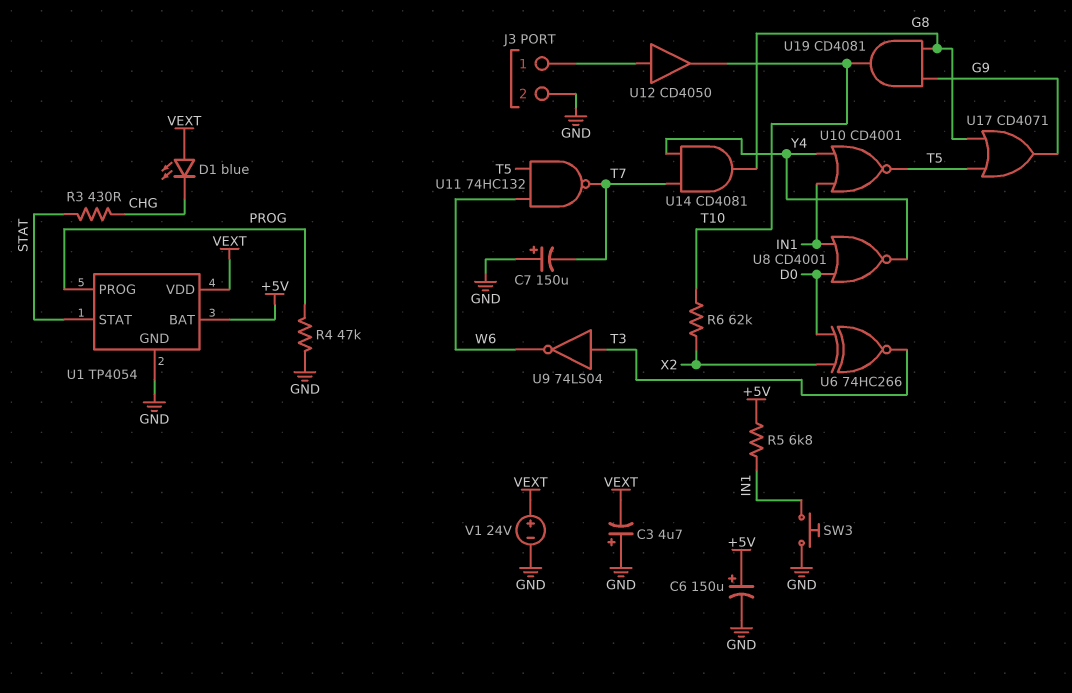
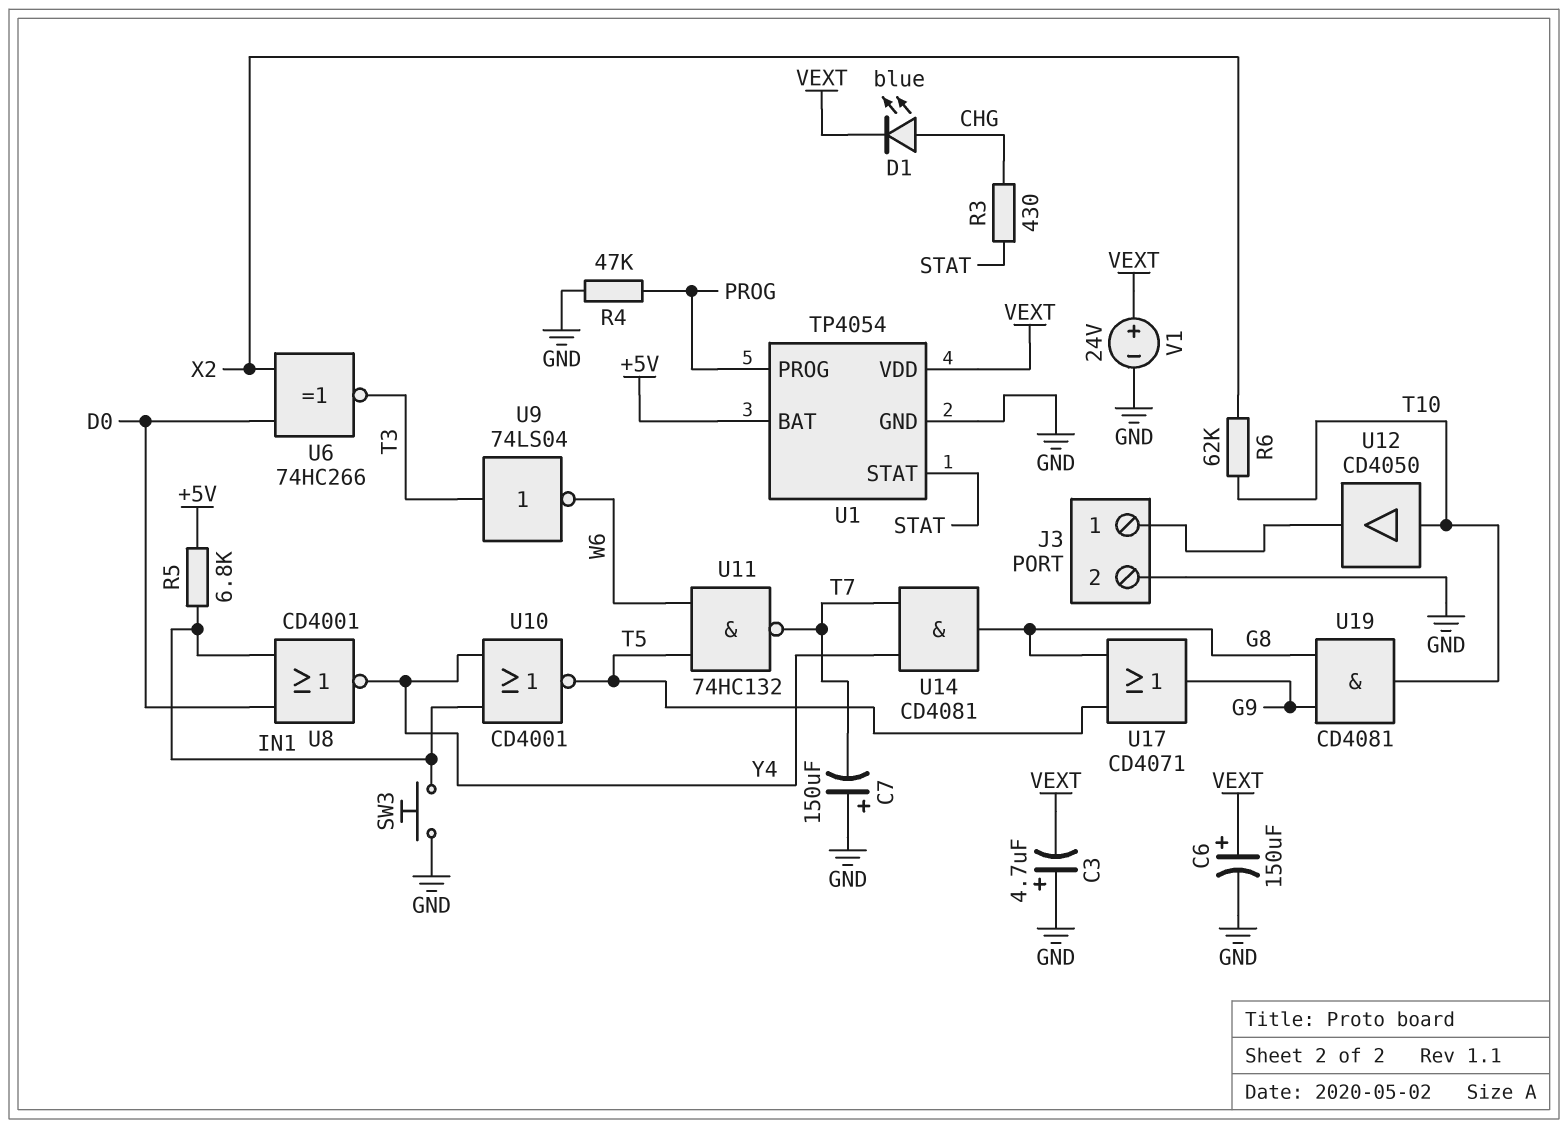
C6: 150uF (plus +5V, minus GND) -> 150uF (plus VEXT, minus GND)
D1: LED blue (A VEXT, K CHG) -> LED blue (A CHG, K VEXT)
U12: buffer CD4050 (in J3/1, out T10) -> buffer CD4050 (in T10, out J3/1)

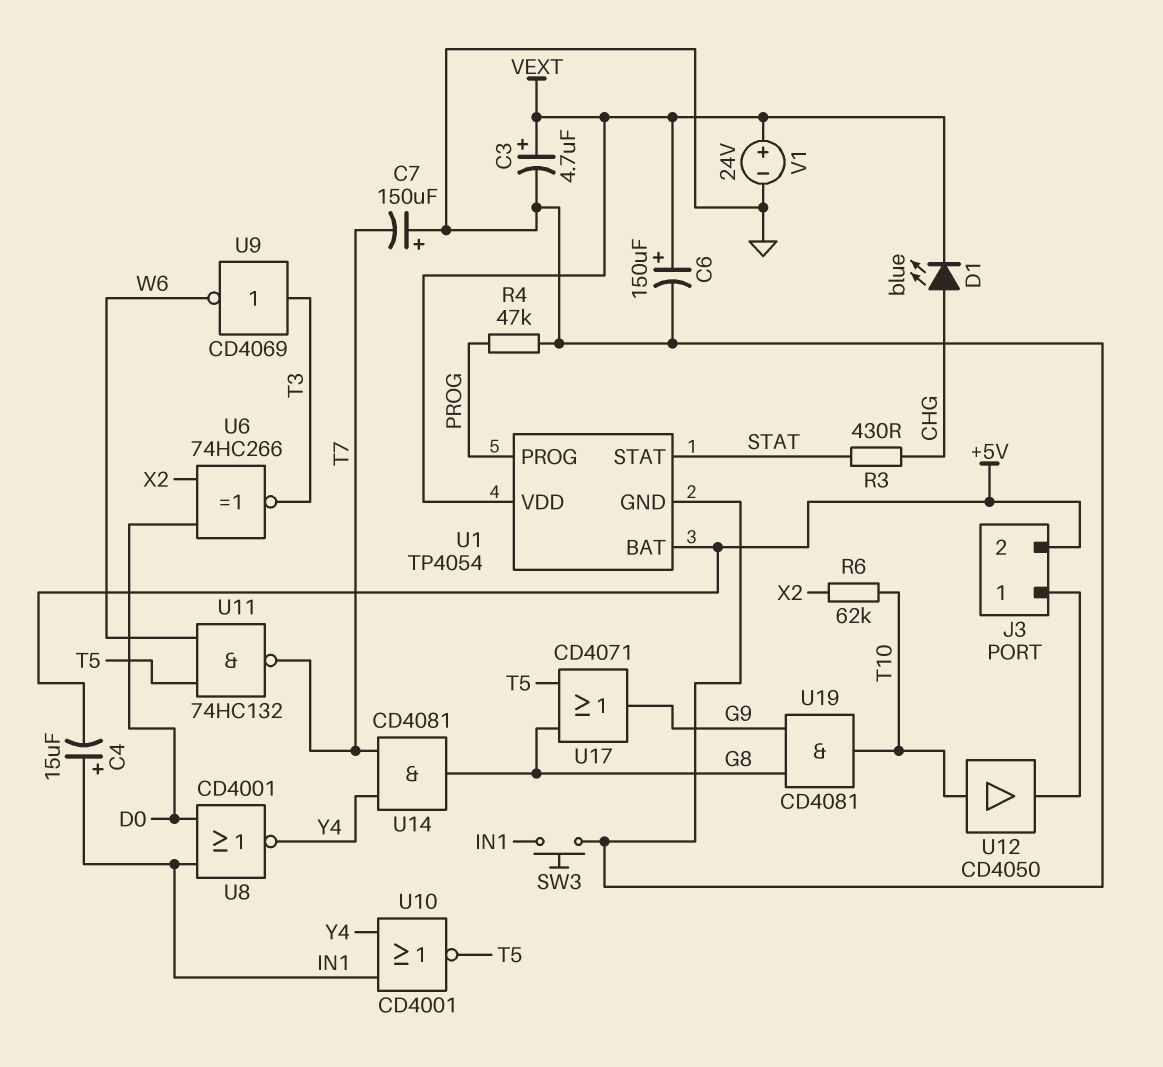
C3: 4.7uF (plus GND, minus VEXT) -> 4.7uF (plus VEXT, minus GND)
C4: none -> 15uF (plus IN1, minus +5V)
J3 pin 2: GND -> +5V
R5: 6.8k (+5V, IN1) -> none
U9: NOT 74LS04 (in T3, out W6) -> NOT CD4069 (in T3, out W6)

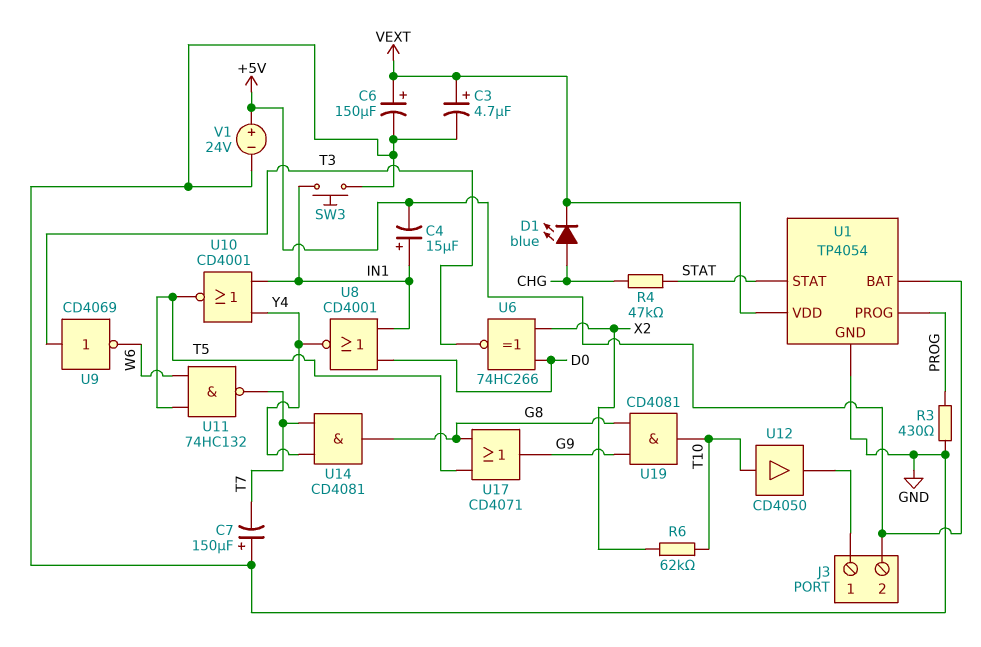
R3: 430 (CHG, STAT) -> 430 (GND, PROG)
R4: 47k (GND, PROG) -> 47k (CHG, STAT)
V1: 24V (plus VEXT, minus GND) -> 24V (plus +5V, minus GND)

